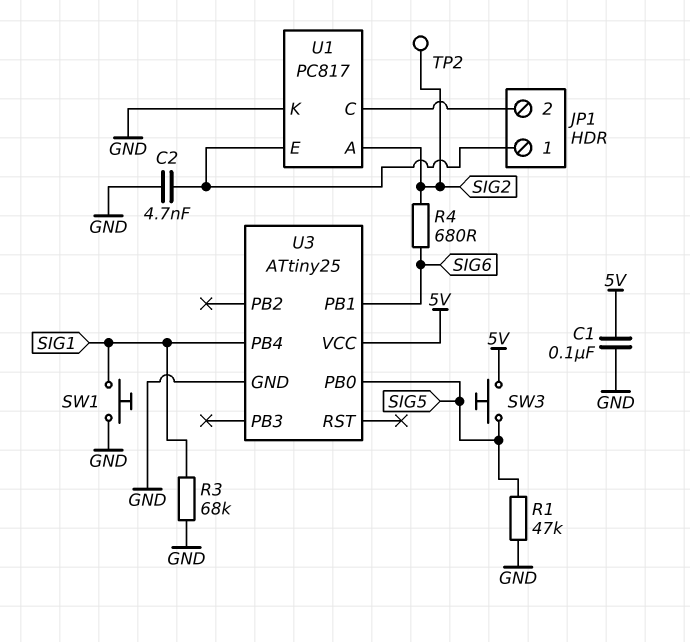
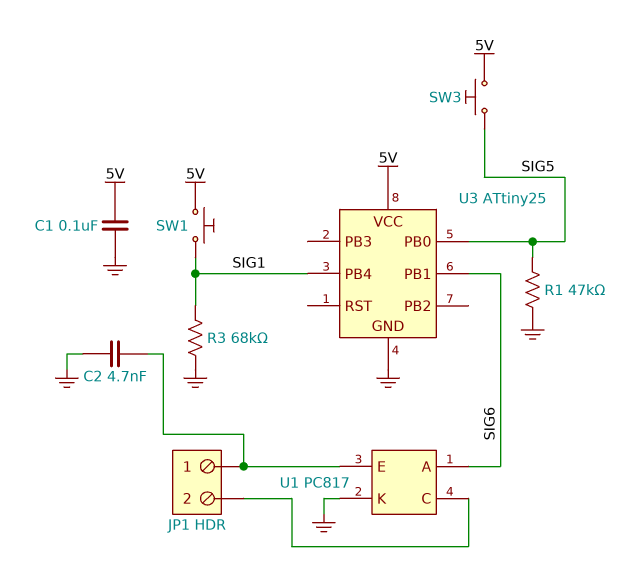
R4: 680 (SIG2, SIG6) -> none
SW1: button (GND, SIG1) -> button (5V, SIG1)
TP2: test point (SIG2) -> none
U1 pin A: SIG2 -> SIG6

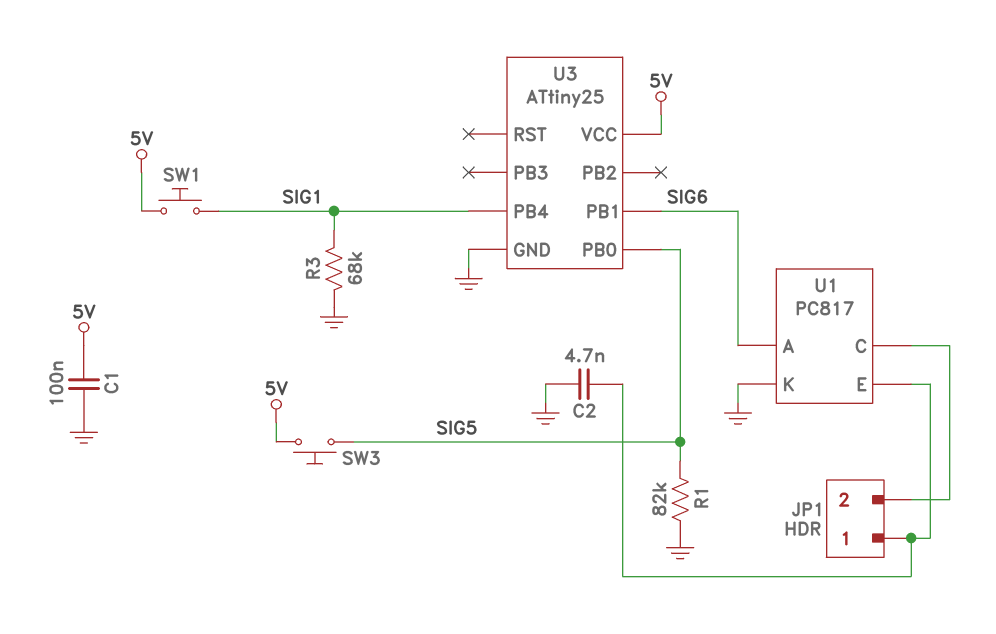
R1: 47k (GND, SIG5) -> 82k (GND, SIG5)

